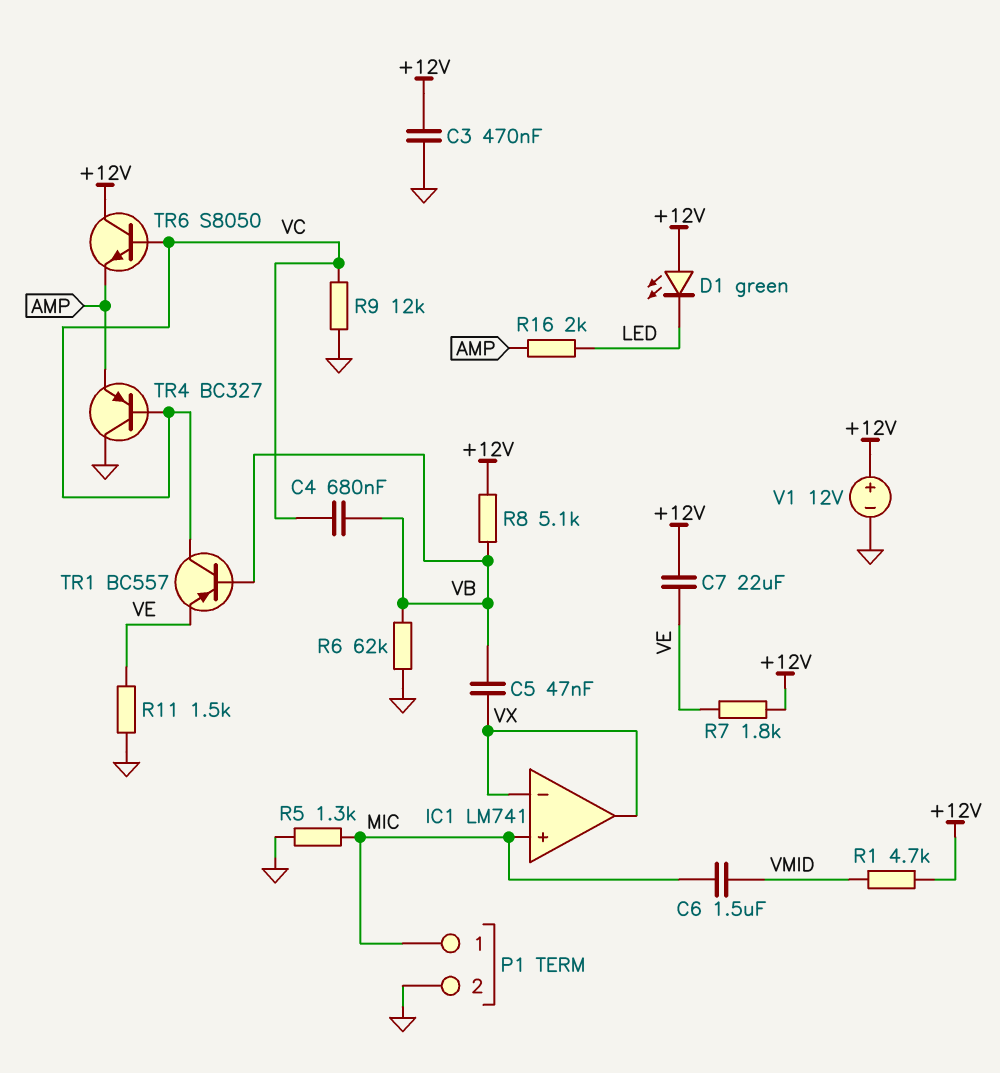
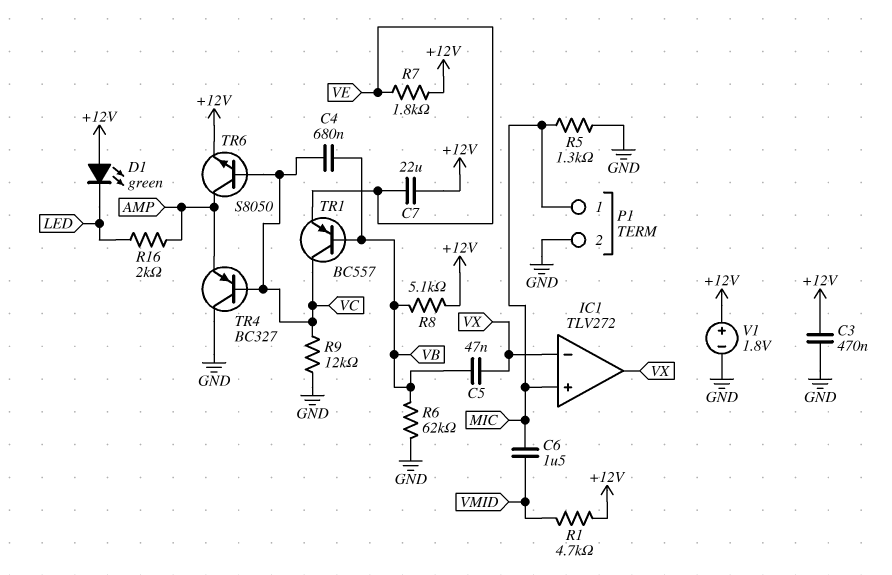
IC1: LM741 -> TLV272
R11: 1.5k (GND, VE) -> none
TR6: NPN S8050 (B VC, C +12V, E AMP) -> NPN S8050 (B VC, C AMP, E +12V)
V1: 12V (plus +12V, minus GND) -> 1.8V (plus +12V, minus GND)

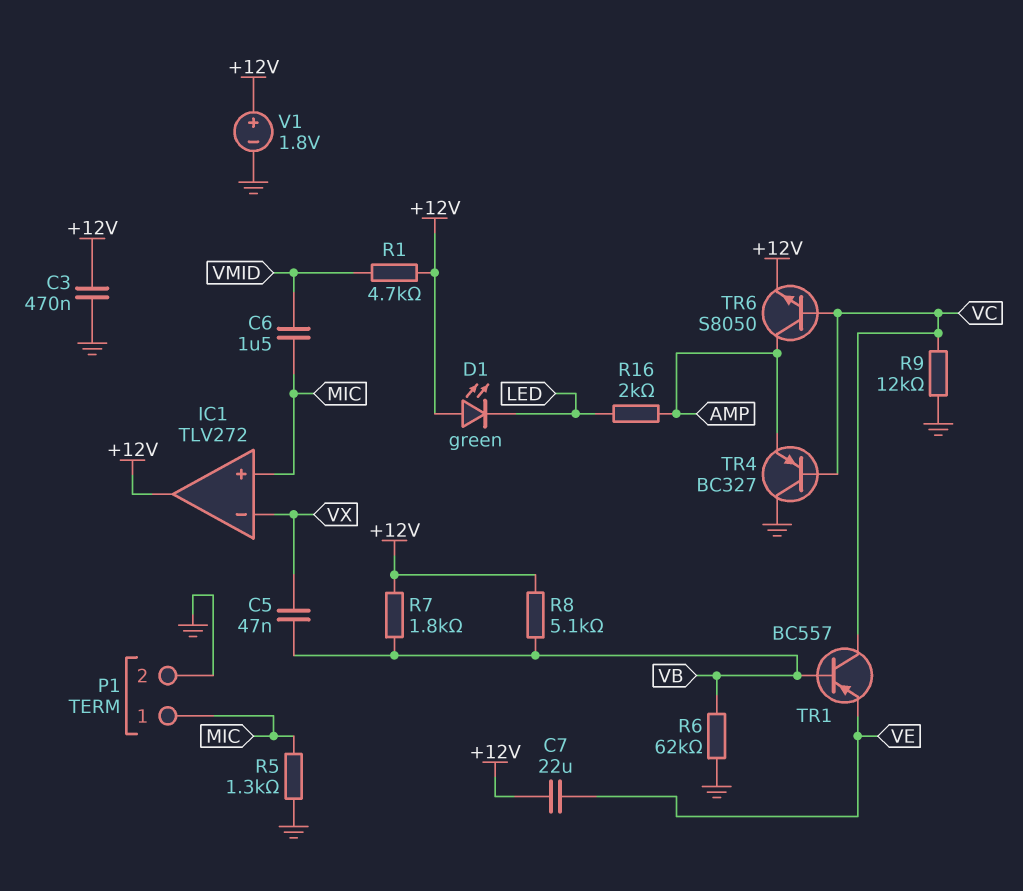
C4: 680nF (VB, VC) -> none
IC1 pin out: VX -> +12V
R7: 1.8k (+12V, VE) -> 1.8k (+12V, VB)

